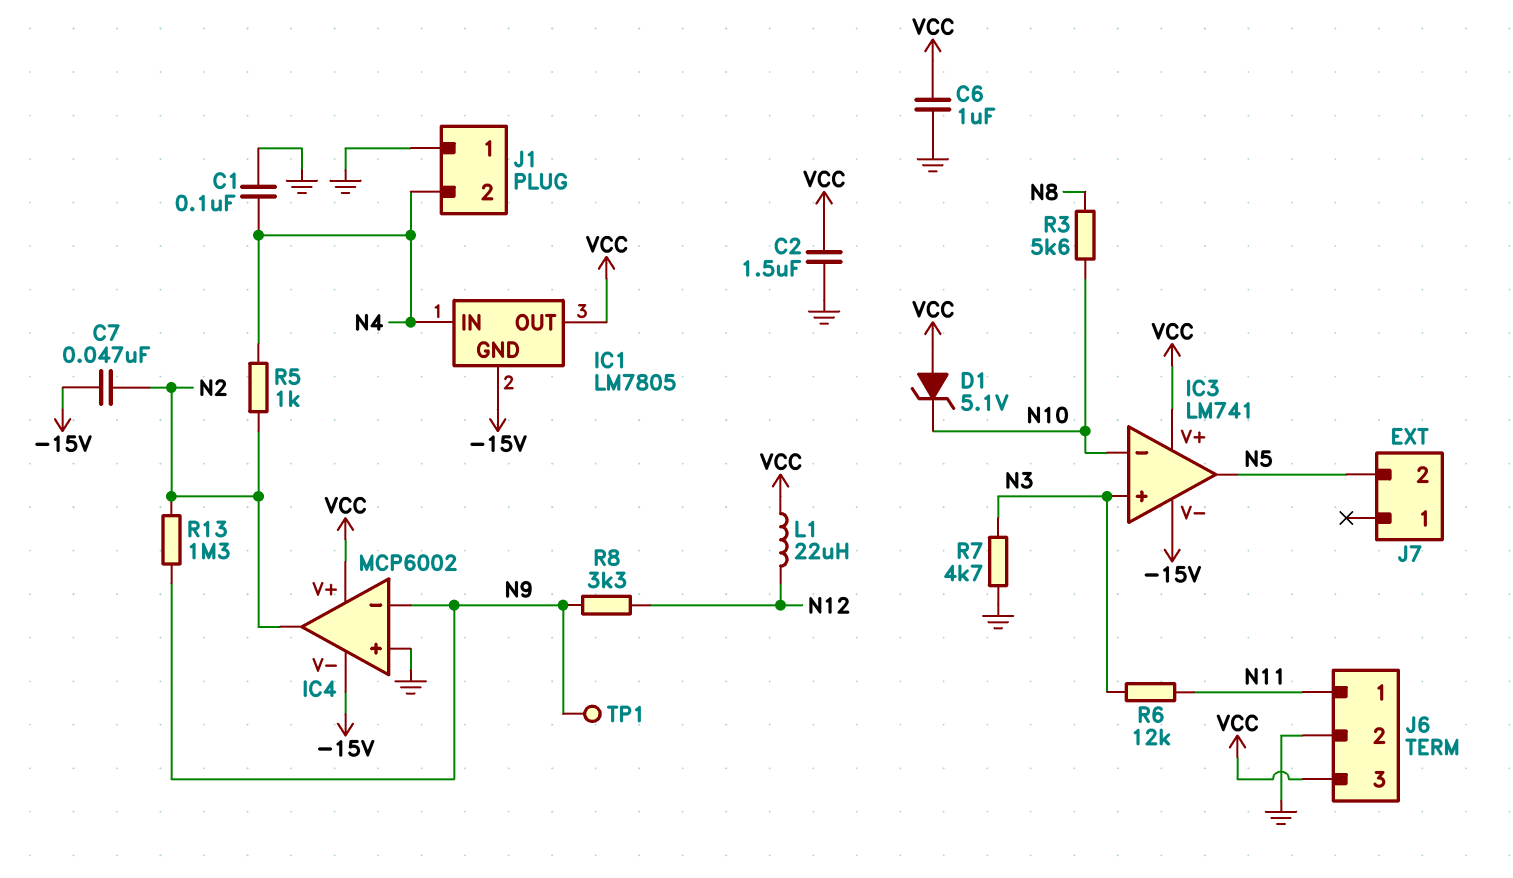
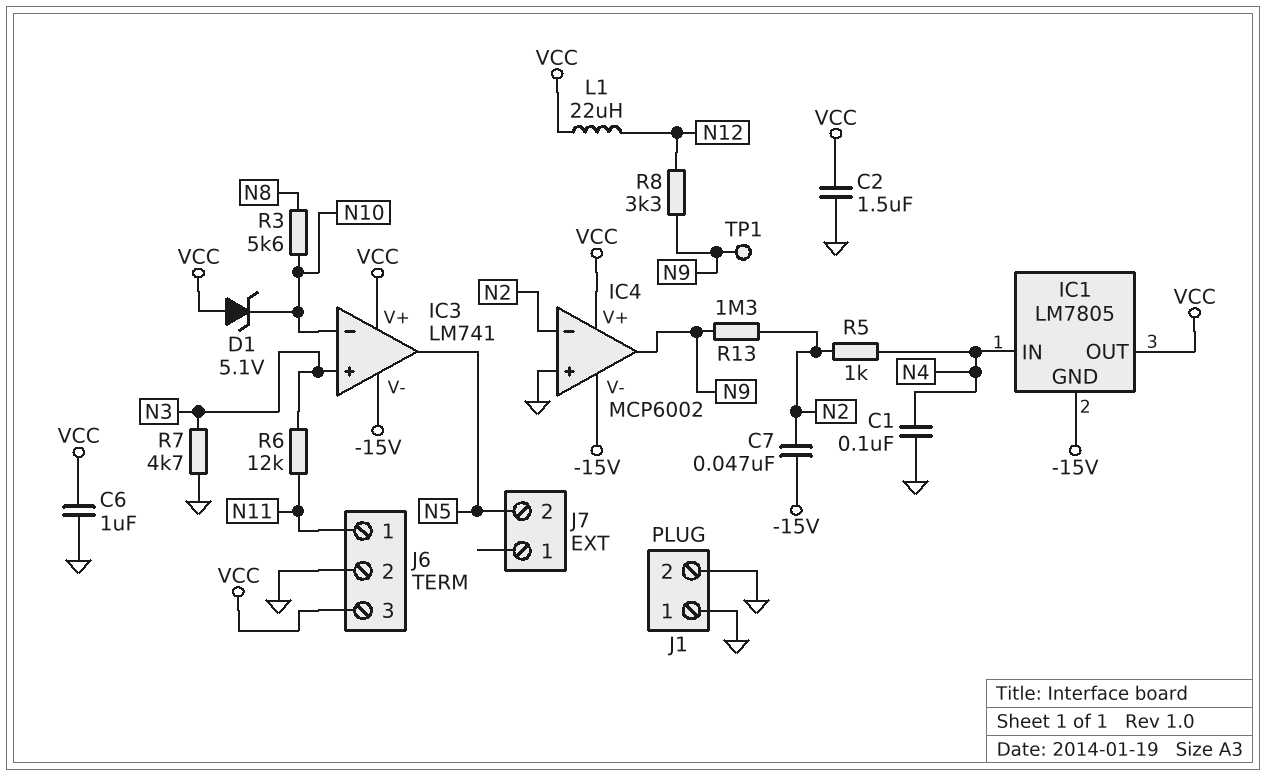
IC4 pin in-: N9 -> N2
IC4 pin out: N2 -> N9
J1 pin 2: N4 -> GND

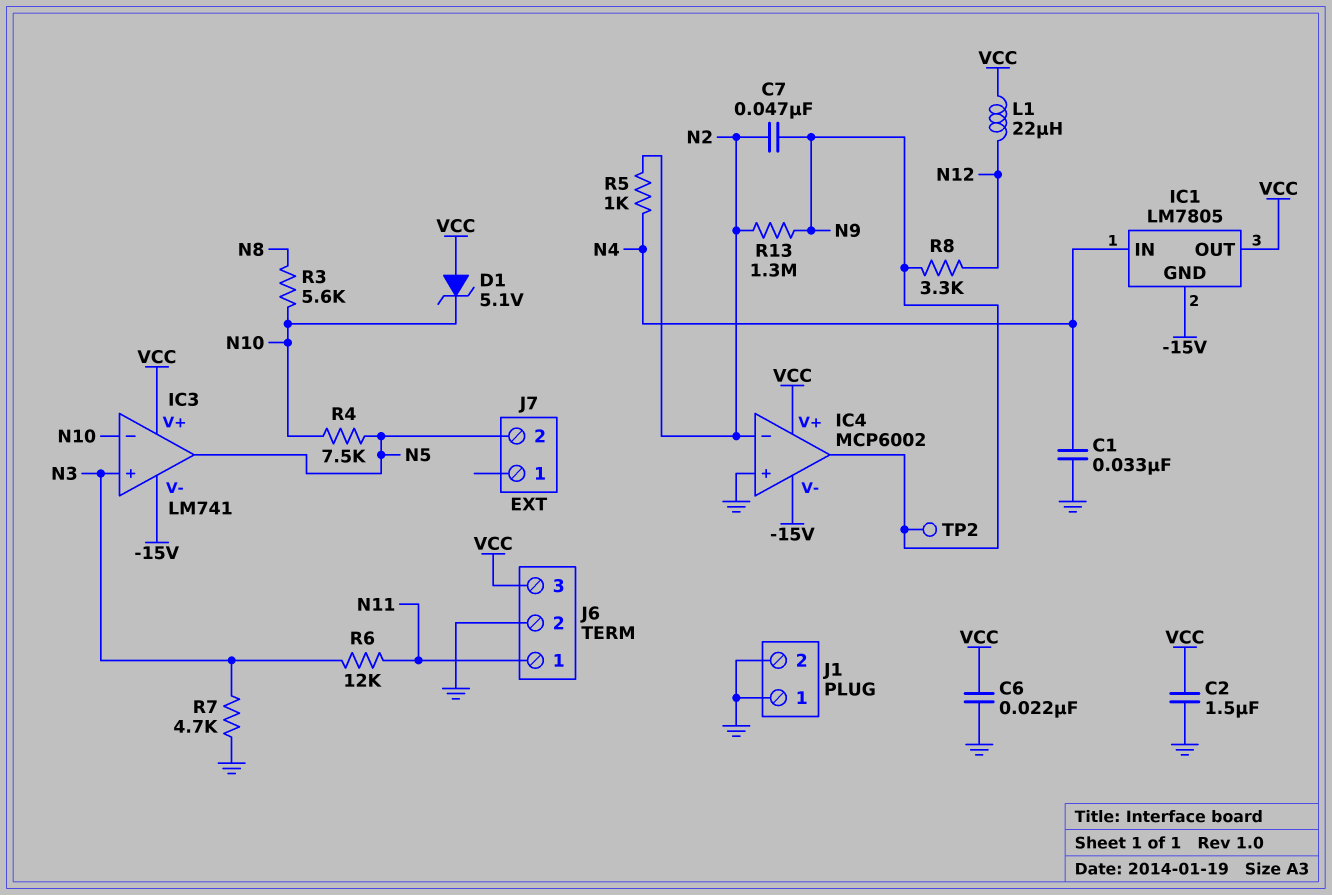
C1: 100nF (GND, N4) -> 33nF (GND, N4)
C6: 1uF (GND, VCC) -> 22nF (GND, VCC)
C7: 47nF (-15V, N2) -> 47nF (N2, N9)
R4: none -> 7.5k (N5, N10)
TP1: test point (N9) -> none
TP2: none -> test point (N9)

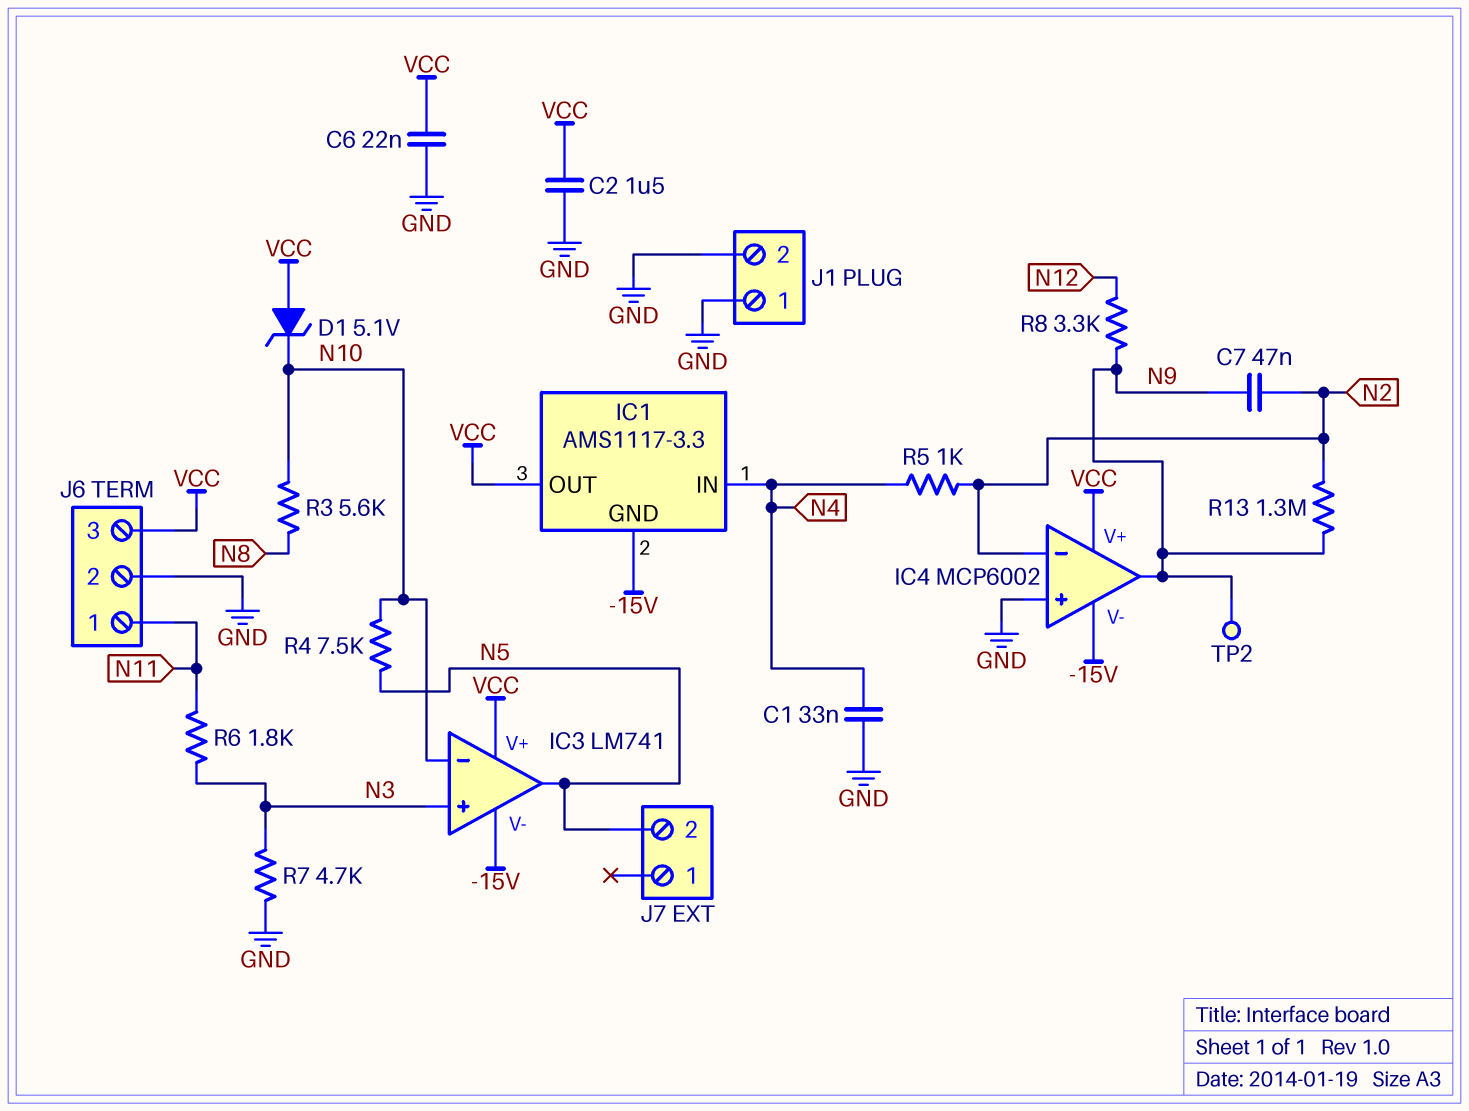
IC1: LM7805 -> AMS1117-3.3
L1: 22uH (N12, VCC) -> none
R6: 12k (N3, N11) -> 1.8k (N3, N11)

